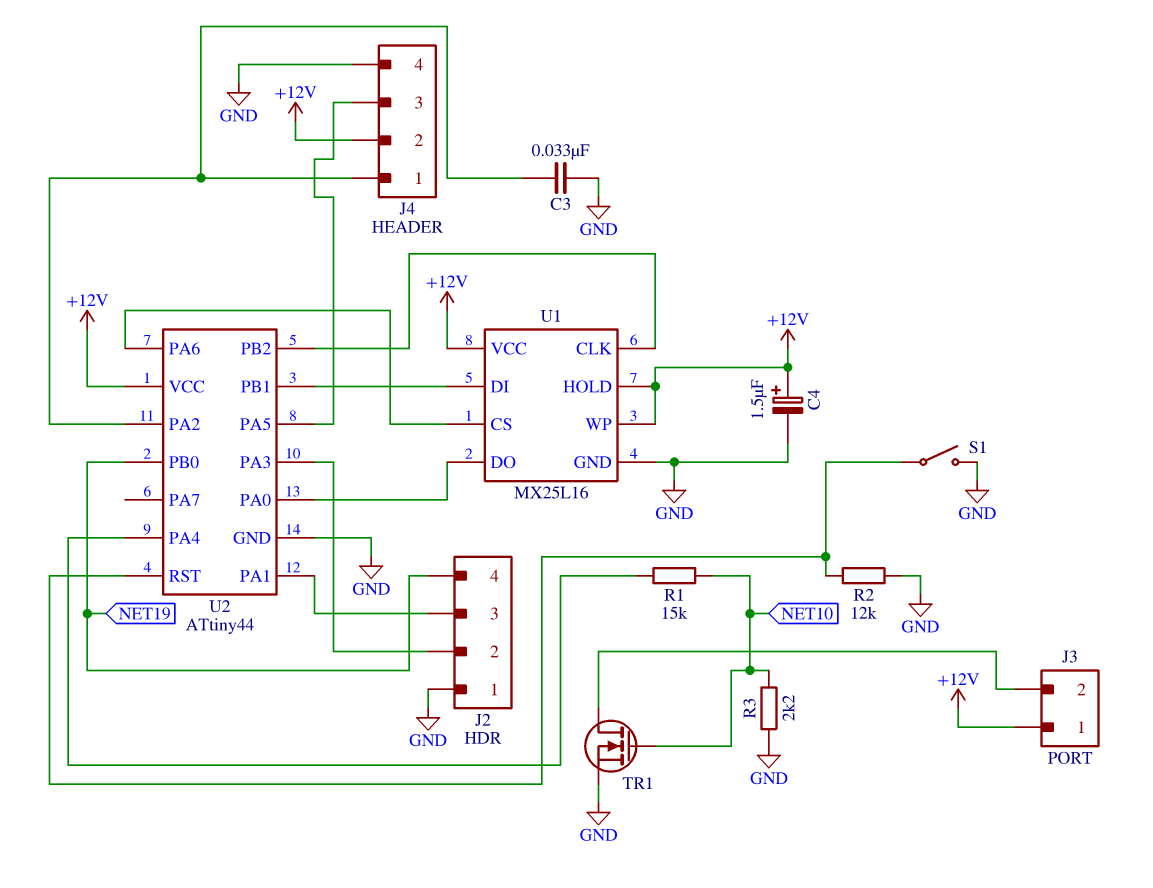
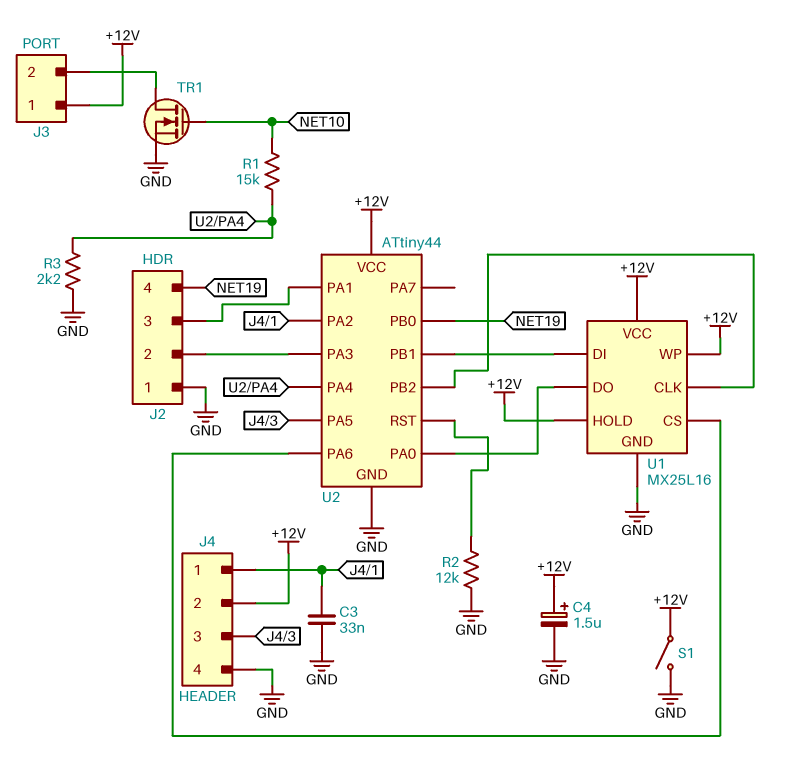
R3: 2.2k (GND, NET10) -> 2.2k (GND, U2/PA4)
S1: switch (GND, U2/RST) -> switch (+12V, GND)

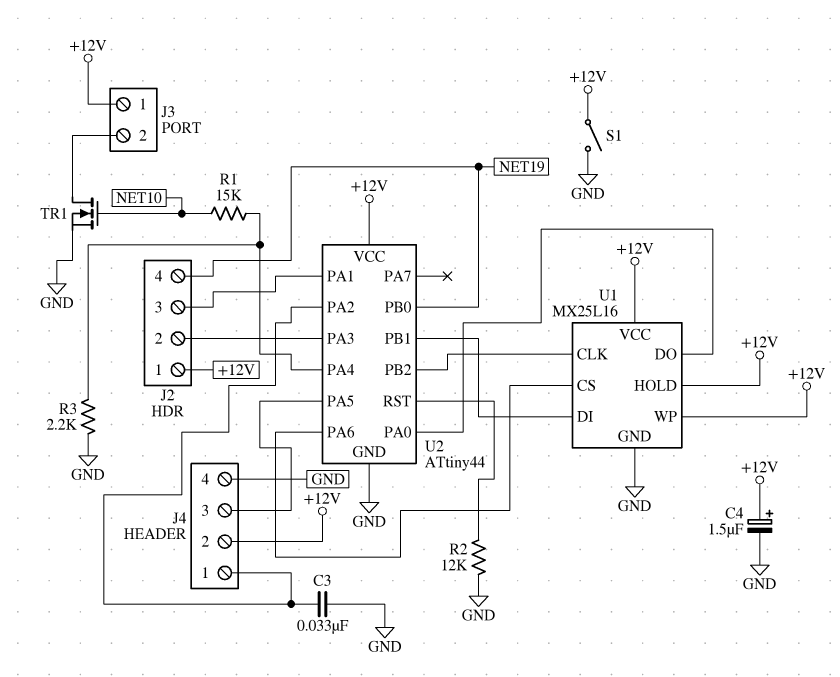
J2 pin 1: GND -> +12V

